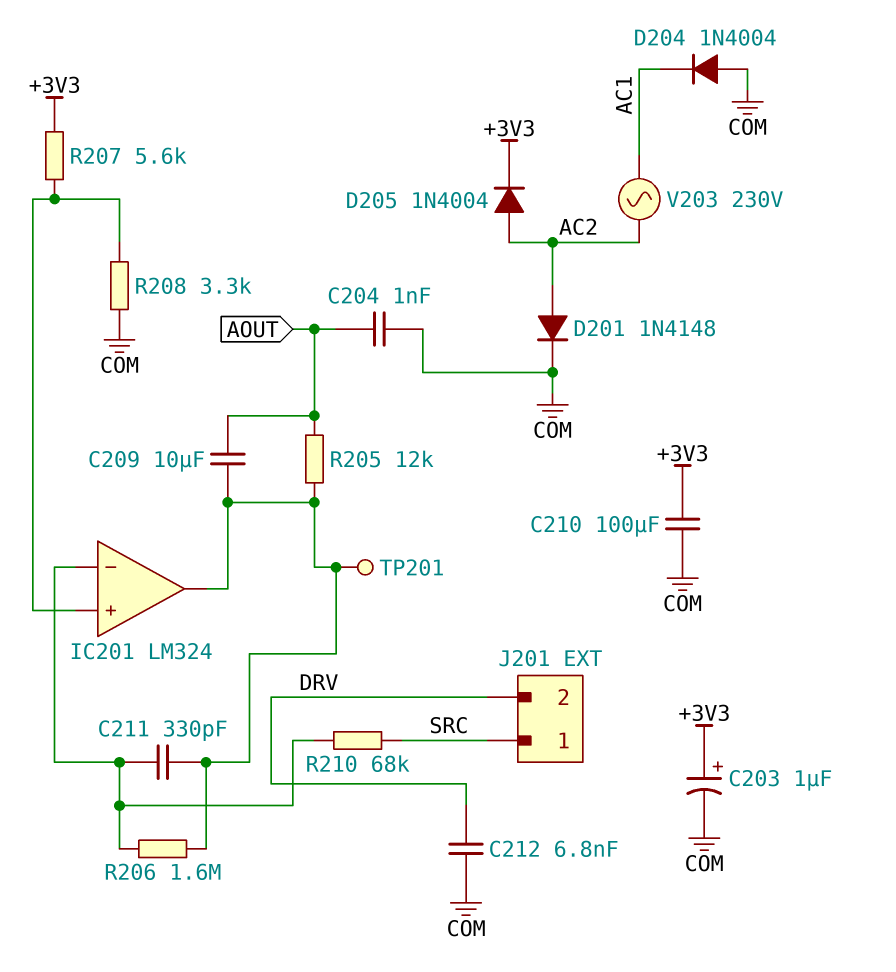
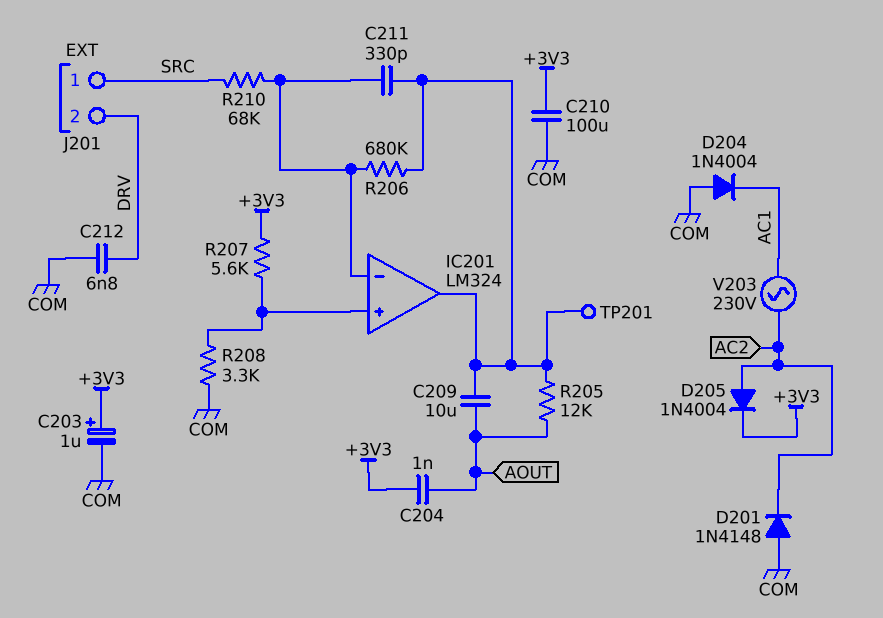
C204: 1nF (AOUT, COM) -> 1nF (+3V3, AOUT)
D201: diode 1N4148 (A AC2, K COM) -> diode 1N4148 (A COM, K AC2)
R206: 1.6M (IC201/in-, IC201/out) -> 680k (IC201/in-, IC201/out)

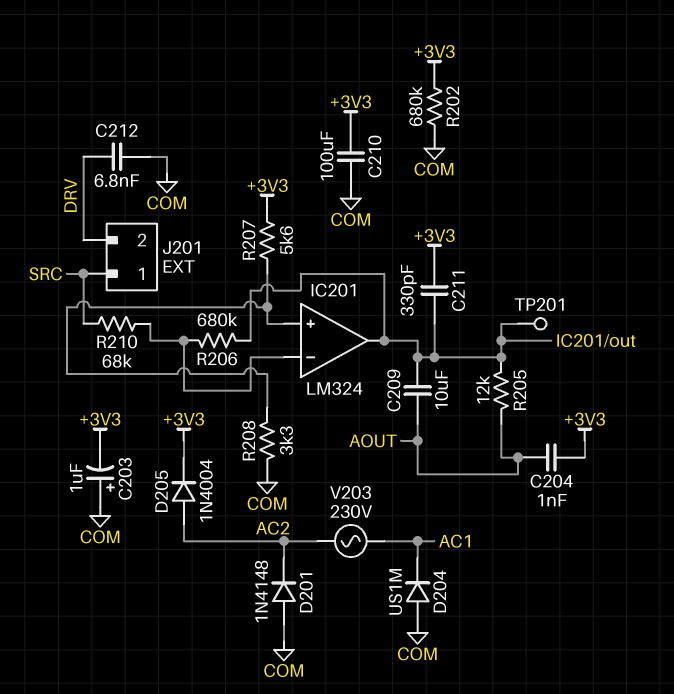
C203: 1uF (plus +3V3, minus COM) -> 1uF (plus COM, minus +3V3)
C211: 330pF (IC201/in-, IC201/out) -> 330pF (+3V3, IC201/out)
D204: diode 1N4004 (A COM, K AC1) -> diode US1M (A COM, K AC1)
R202: none -> 680k (+3V3, COM)

